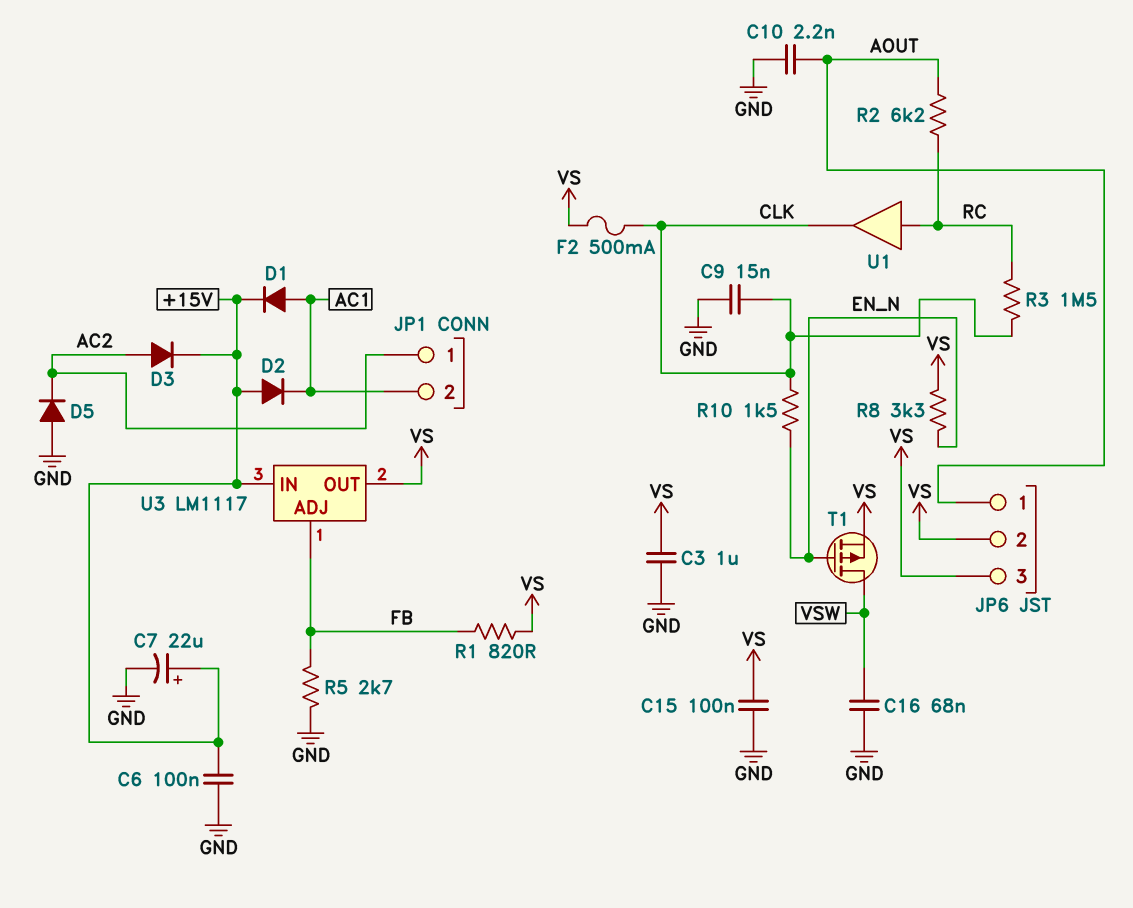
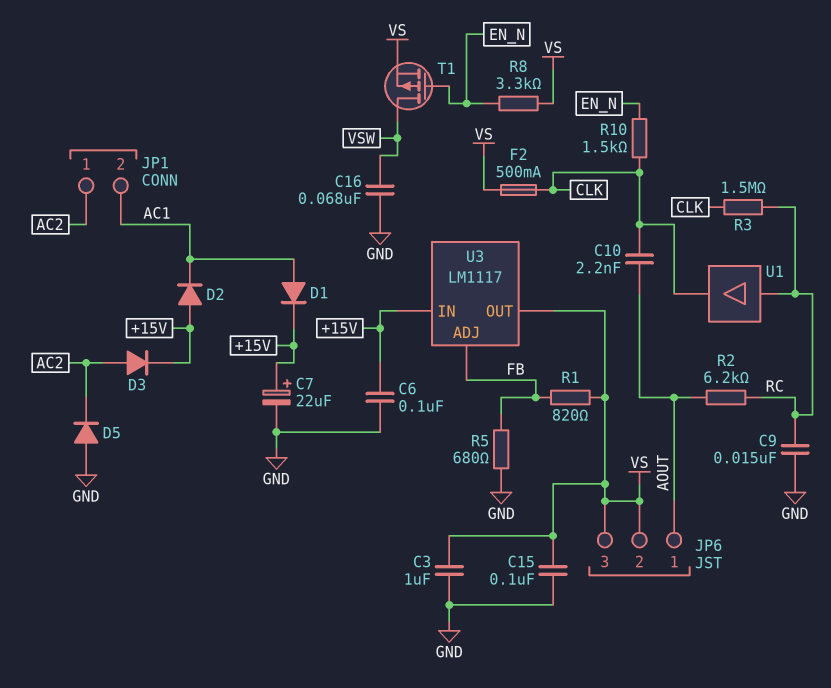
C9: 15nF (CLK, GND) -> 15nF (GND, RC)
C10: 2.2nF (AOUT, GND) -> 2.2nF (AOUT, CLK)
R5: 2.7k (FB, GND) -> 680 (FB, GND)

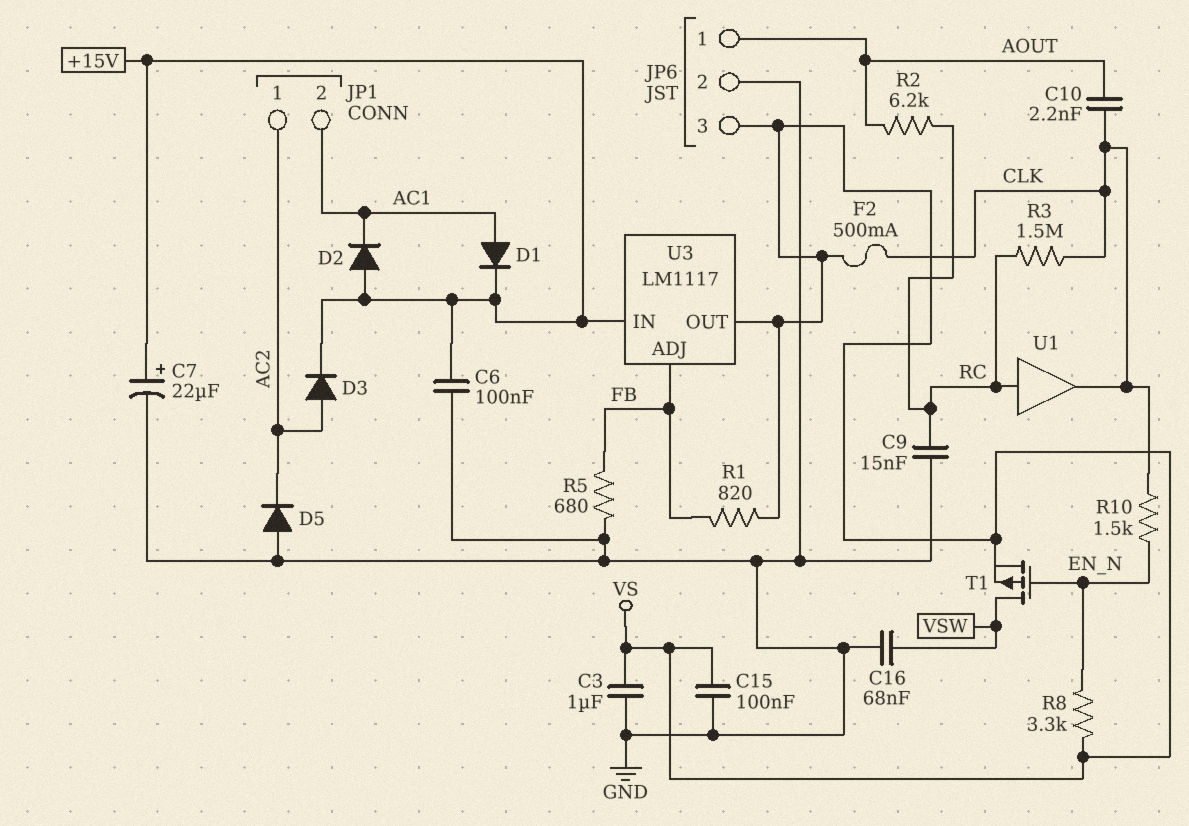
JP6 pin 2: VS -> GND

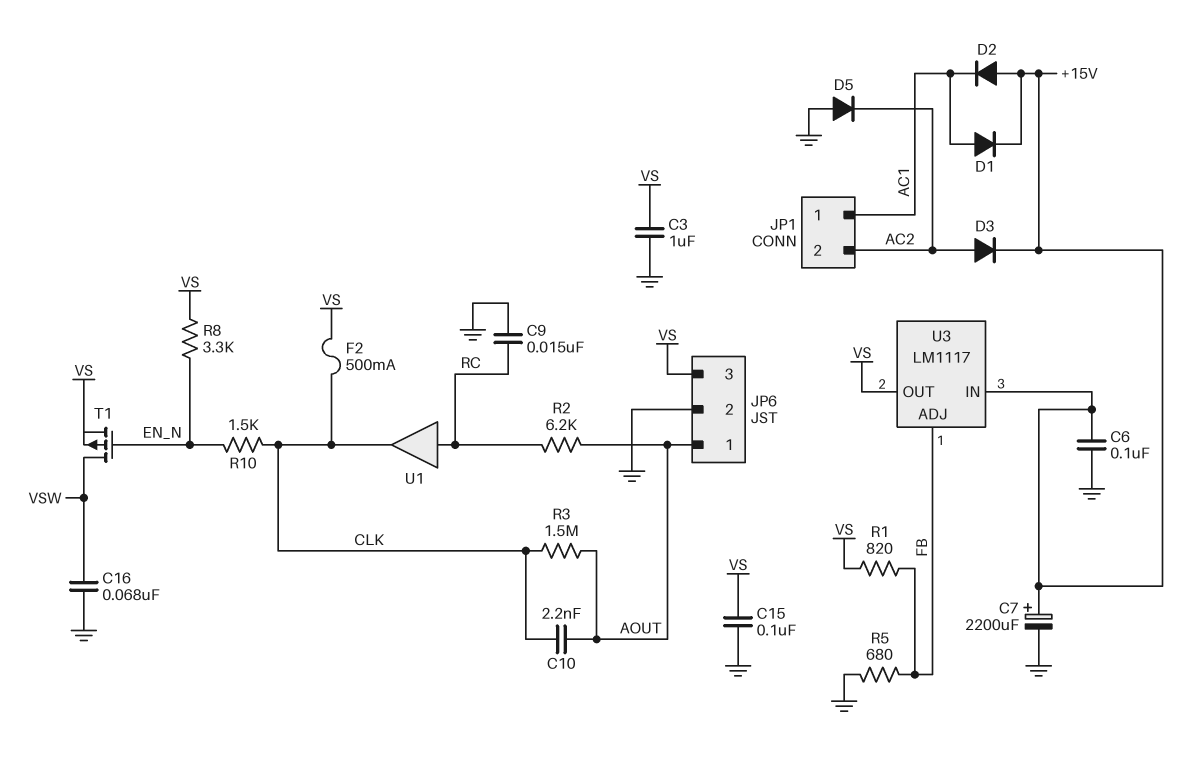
C7: 22uF (plus +15V, minus GND) -> 2200uF (plus +15V, minus GND)
JP1 pin 1: AC2 -> AC1
JP1 pin 2: AC1 -> AC2
R3: 1.5M (CLK, RC) -> 1.5M (AOUT, CLK)

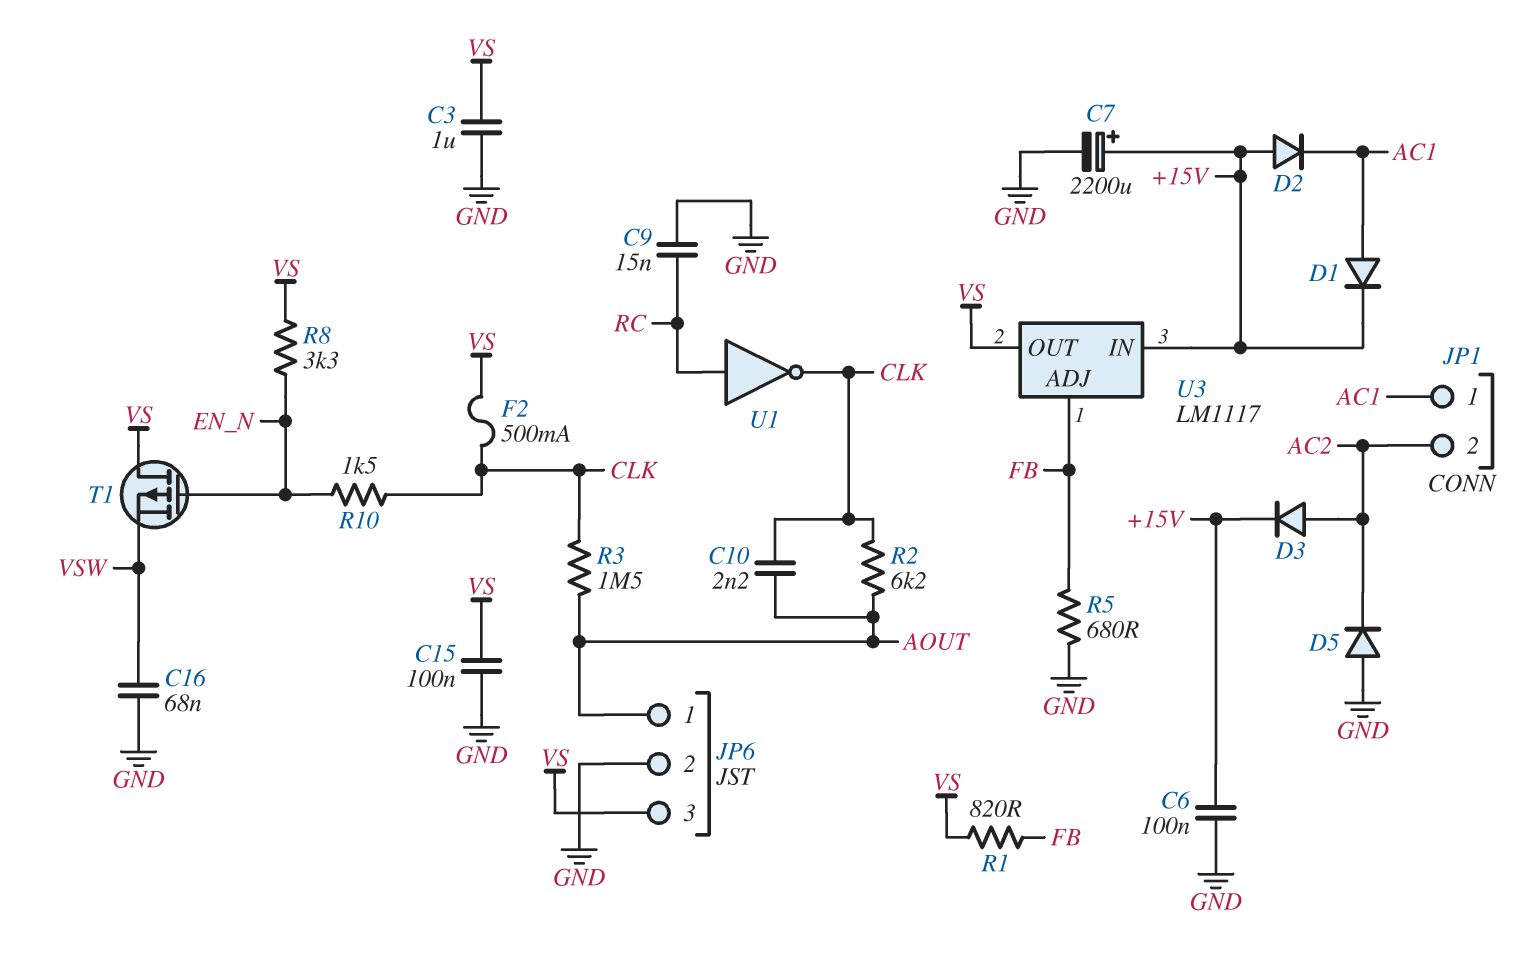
R2: 6.2k (AOUT, RC) -> 6.2k (AOUT, CLK)
T1: PMOS (G EN_N, D VSW, S VS) -> PMOS (G EN_N, D VS, S VSW)
U1: buffer (in RC, out CLK) -> NOT (in RC, out CLK)

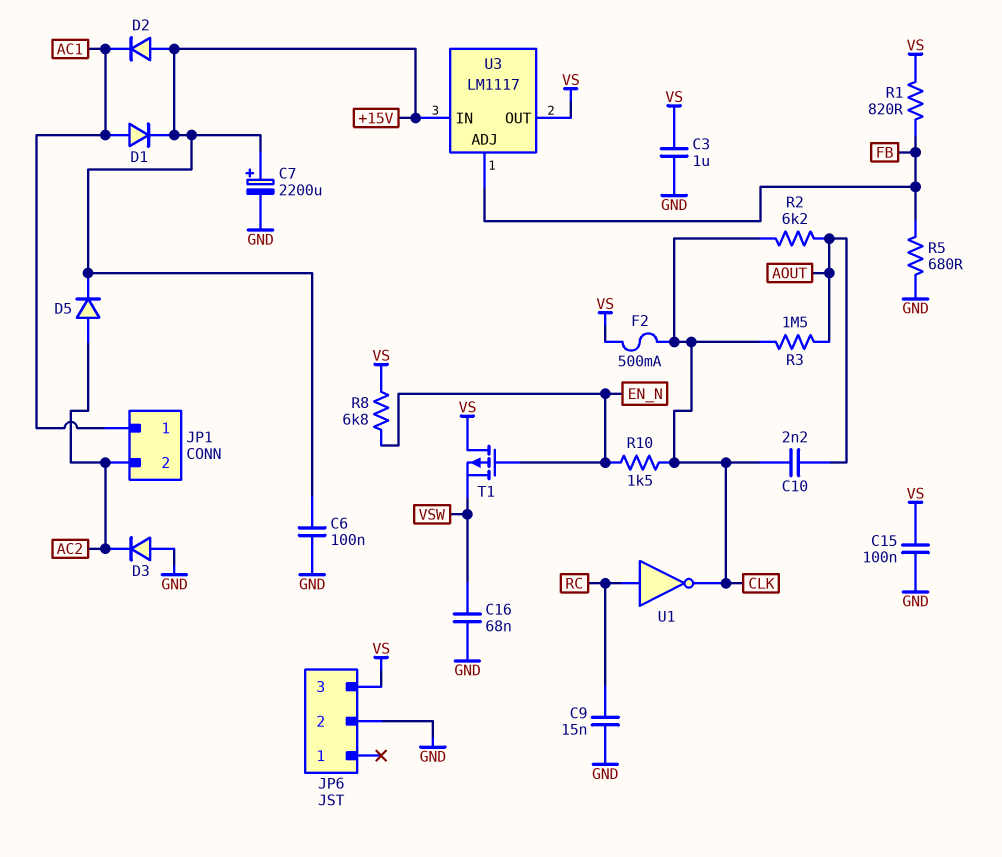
D3: diode (A AC2, K +15V) -> diode (A GND, K AC2)
D5: diode (A GND, K AC2) -> diode (A AC2, K +15V)
JP6 pin 1: AOUT -> none
R8: 3.3k (EN_N, VS) -> 6.8k (EN_N, VS)

